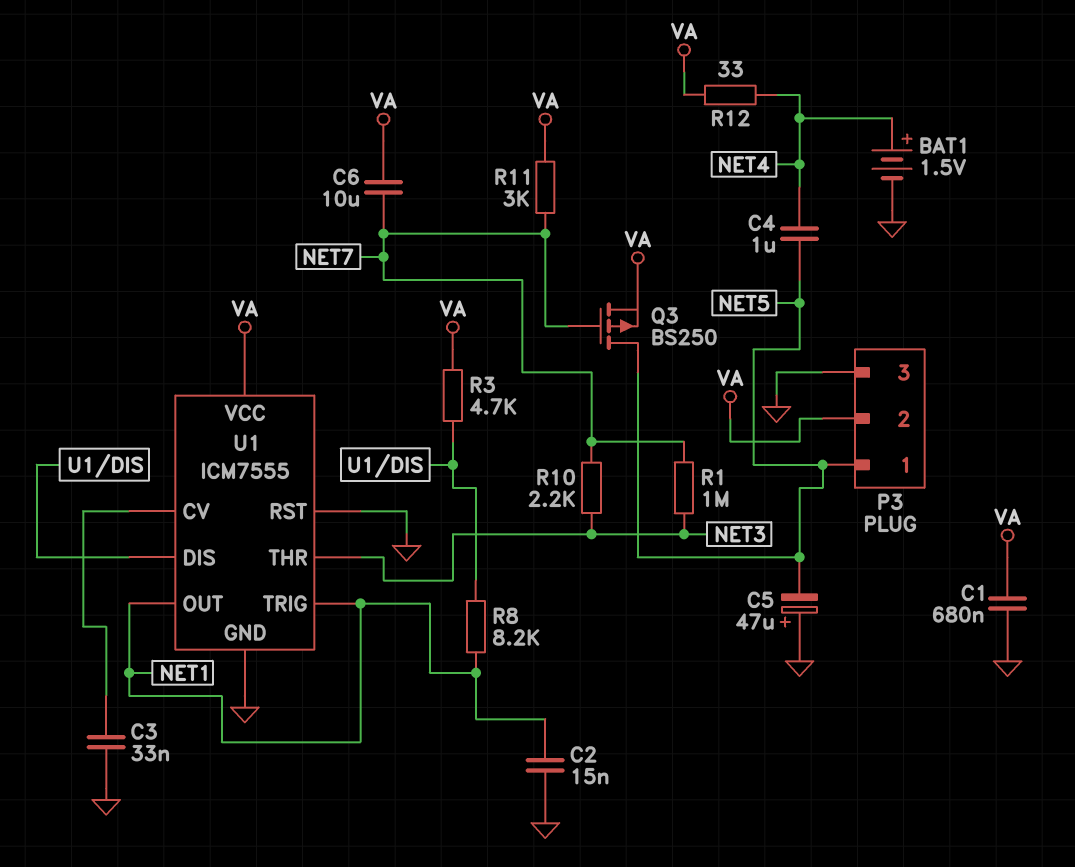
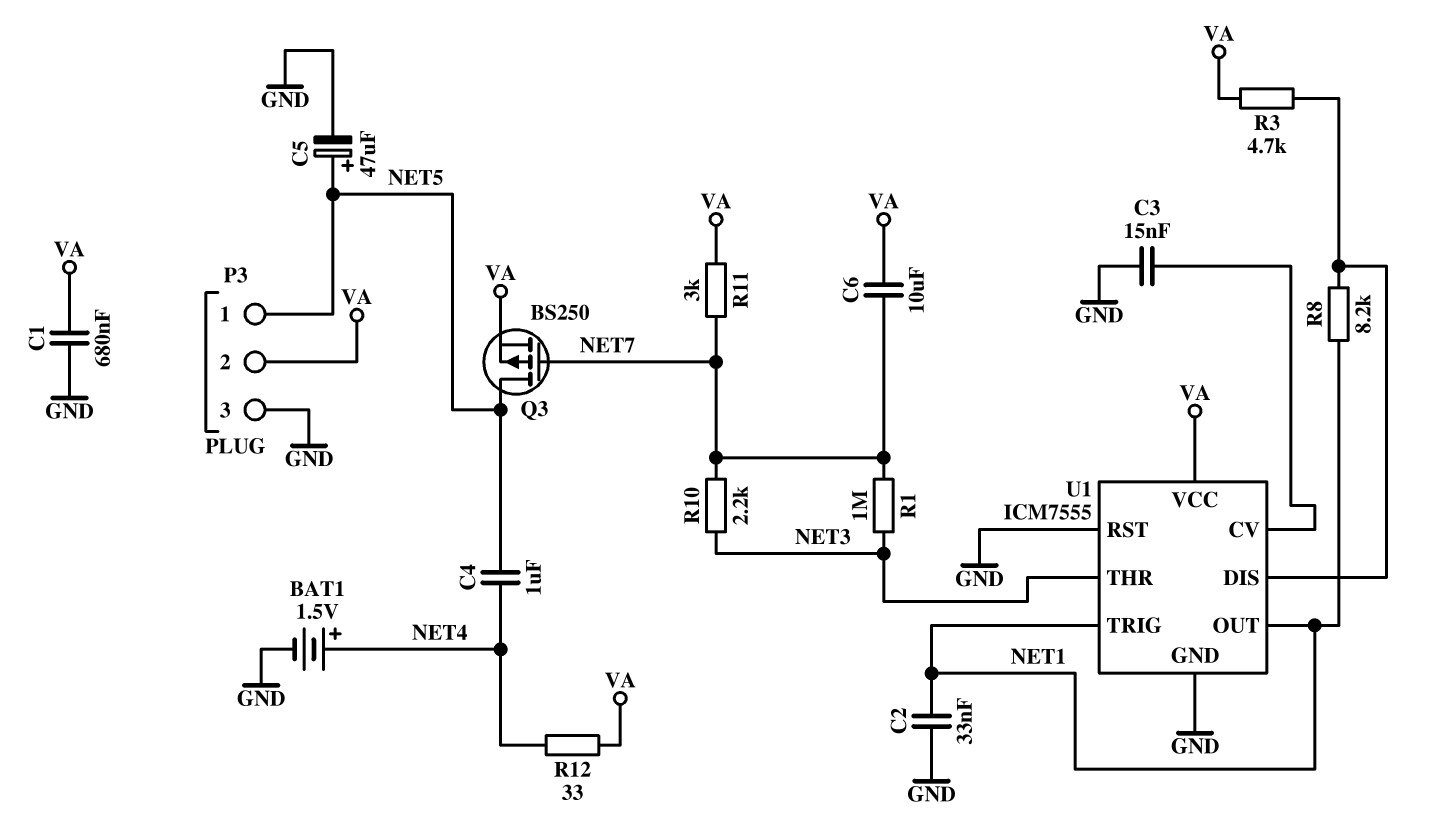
C2: 15nF (GND, NET1) -> 33nF (GND, NET1)
C3: 33nF (GND, U1/CV) -> 15nF (GND, U1/CV)
C5: 47uF (plus GND, minus NET5) -> 47uF (plus NET5, minus GND)

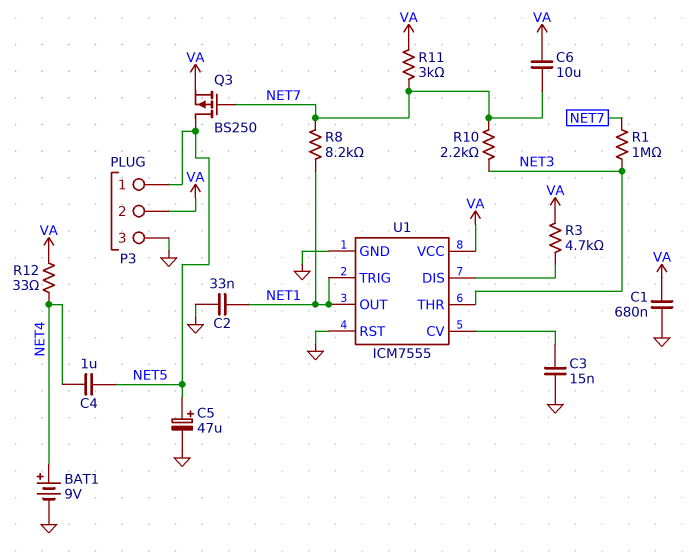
BAT1: 1.5V (plus NET4, minus GND) -> 9V (plus NET4, minus GND)
R8: 8.2k (NET1, U1/DIS) -> 8.2k (NET1, NET7)

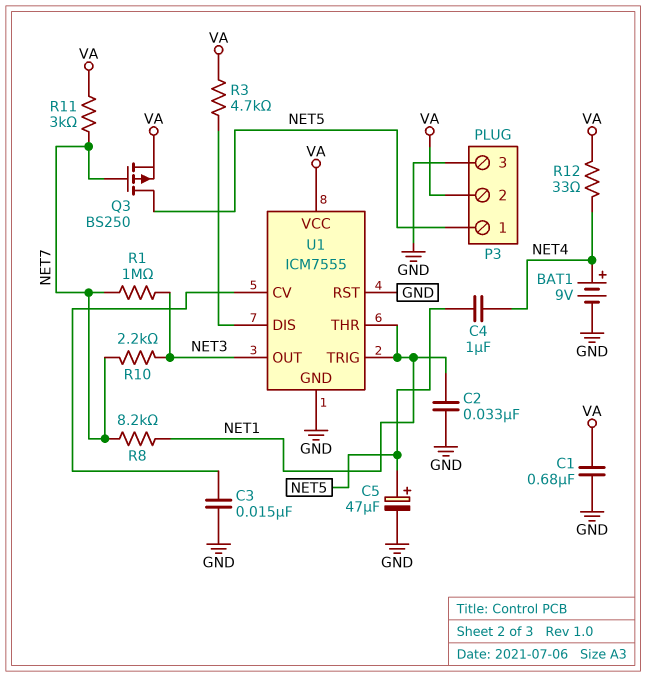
C6: 10uF (NET7, VA) -> none
U1 pin OUT: NET1 -> NET3
U1 pin THR: NET3 -> NET1

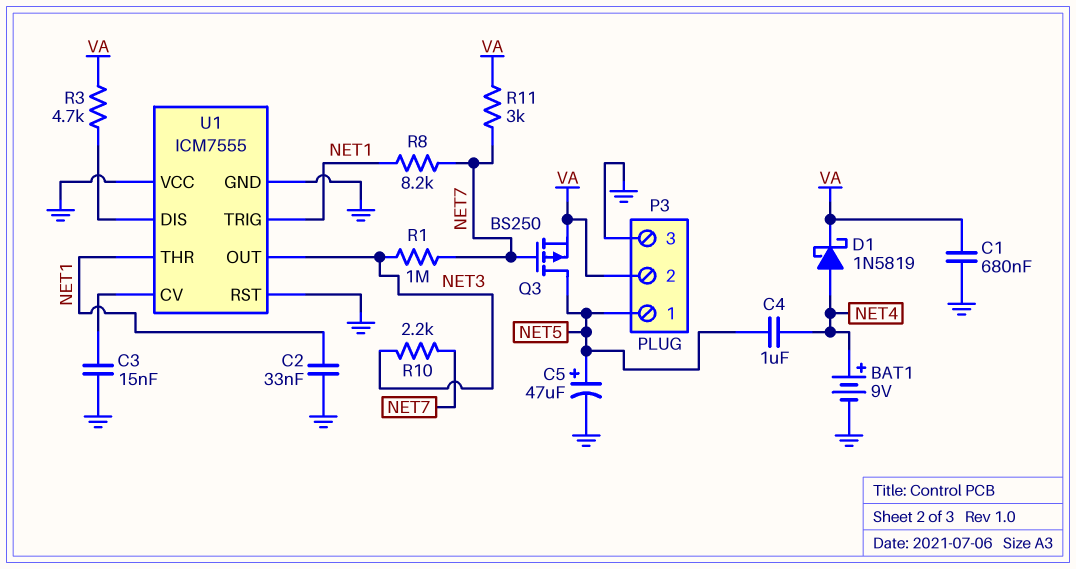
D1: none -> schottky 1N5819 (A NET4, K VA)
R12: 33 (NET4, VA) -> none
U1 pin VCC: VA -> GND

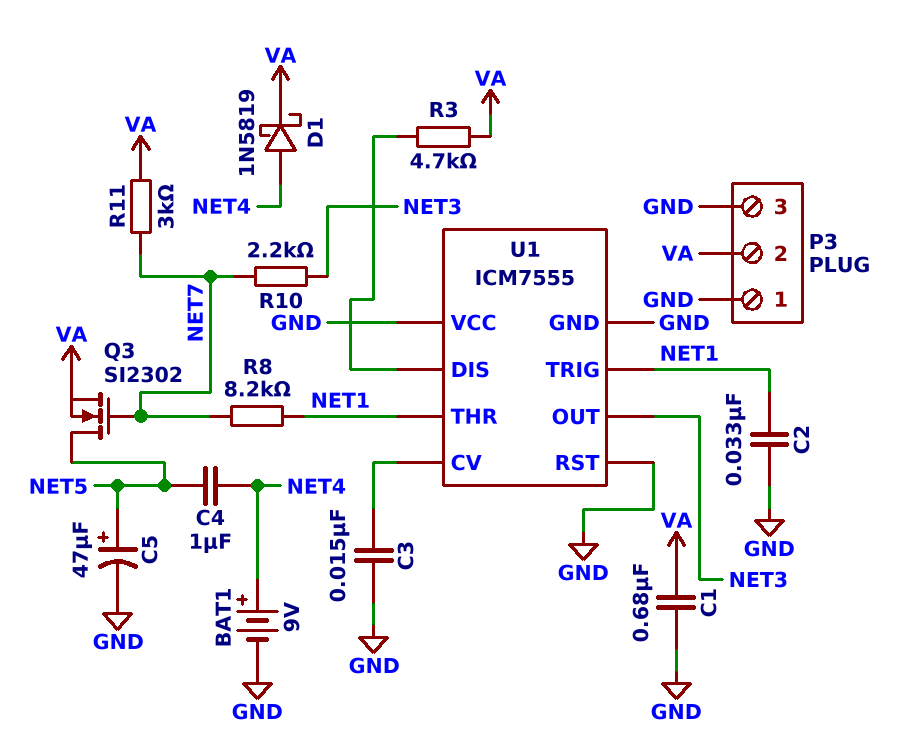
P3 pin 1: NET5 -> GND
Q3: PMOS BS250 (G NET7, D NET5, S VA) -> NMOS SI2302 (G NET7, D NET5, S VA)
R1: 1M (NET3, NET7) -> none

